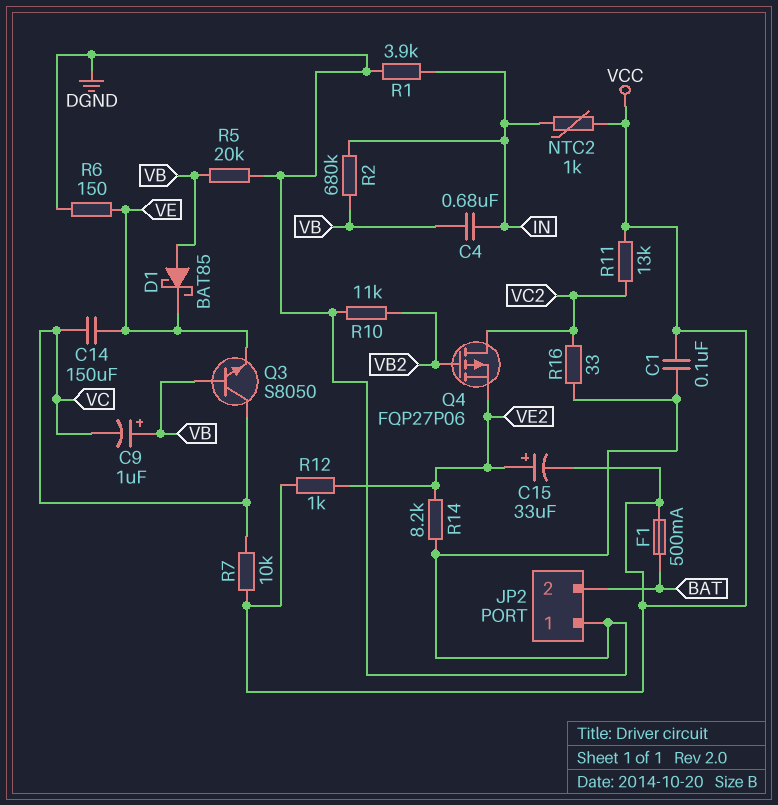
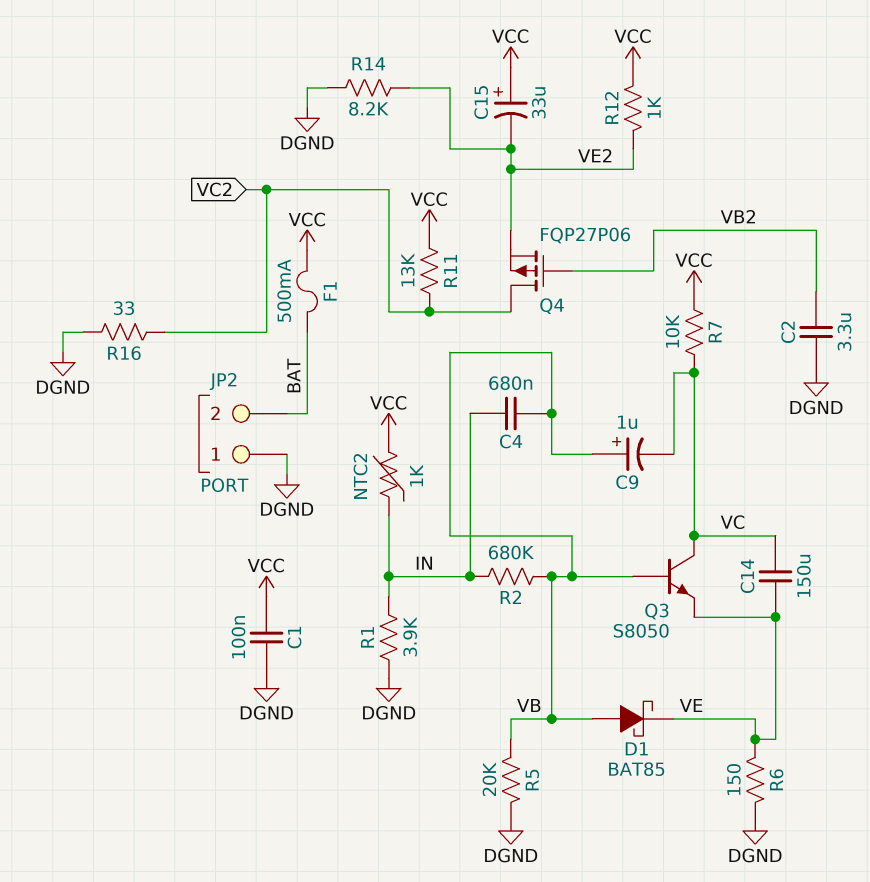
C2: none -> 3.3uF (DGND, VB2)
C15: 33uF (plus VE2, minus VCC) -> 33uF (plus VCC, minus VE2)
R10: 11k (DGND, VB2) -> none

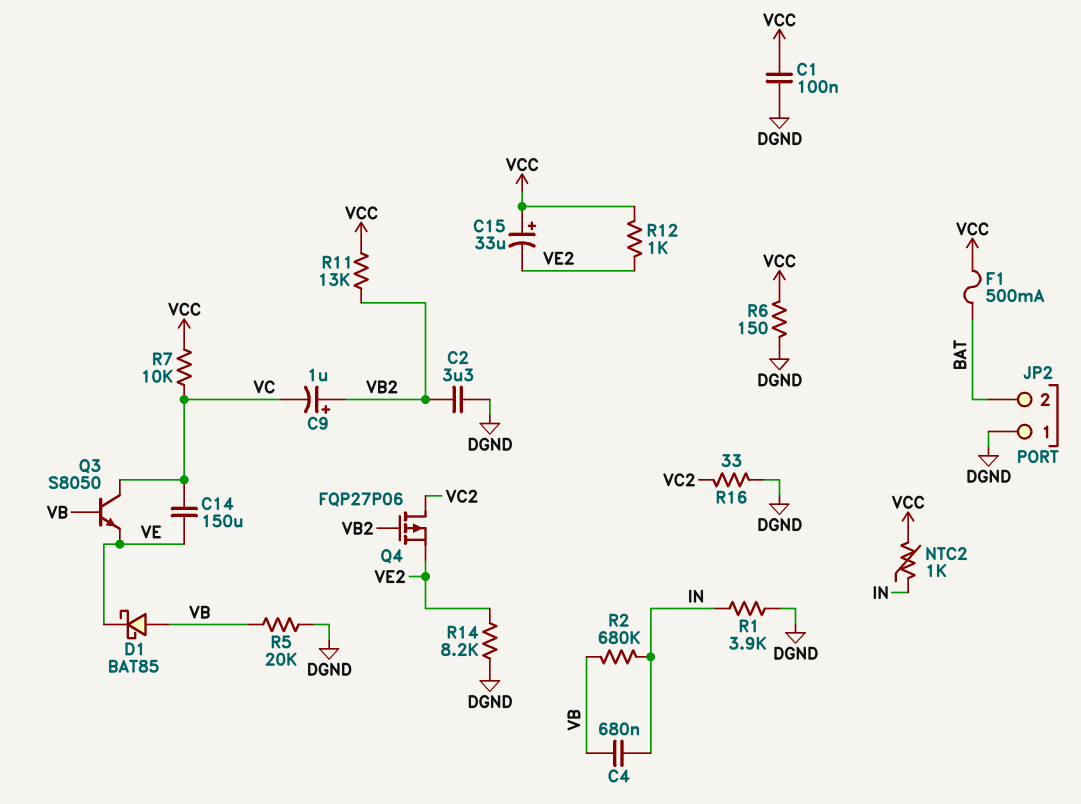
C9: 1uF (plus VB, minus VC) -> 1uF (plus VB2, minus VC)
R6: 150 (DGND, VE) -> 150 (DGND, VCC)
R11: 13k (VC2, VCC) -> 13k (VB2, VCC)

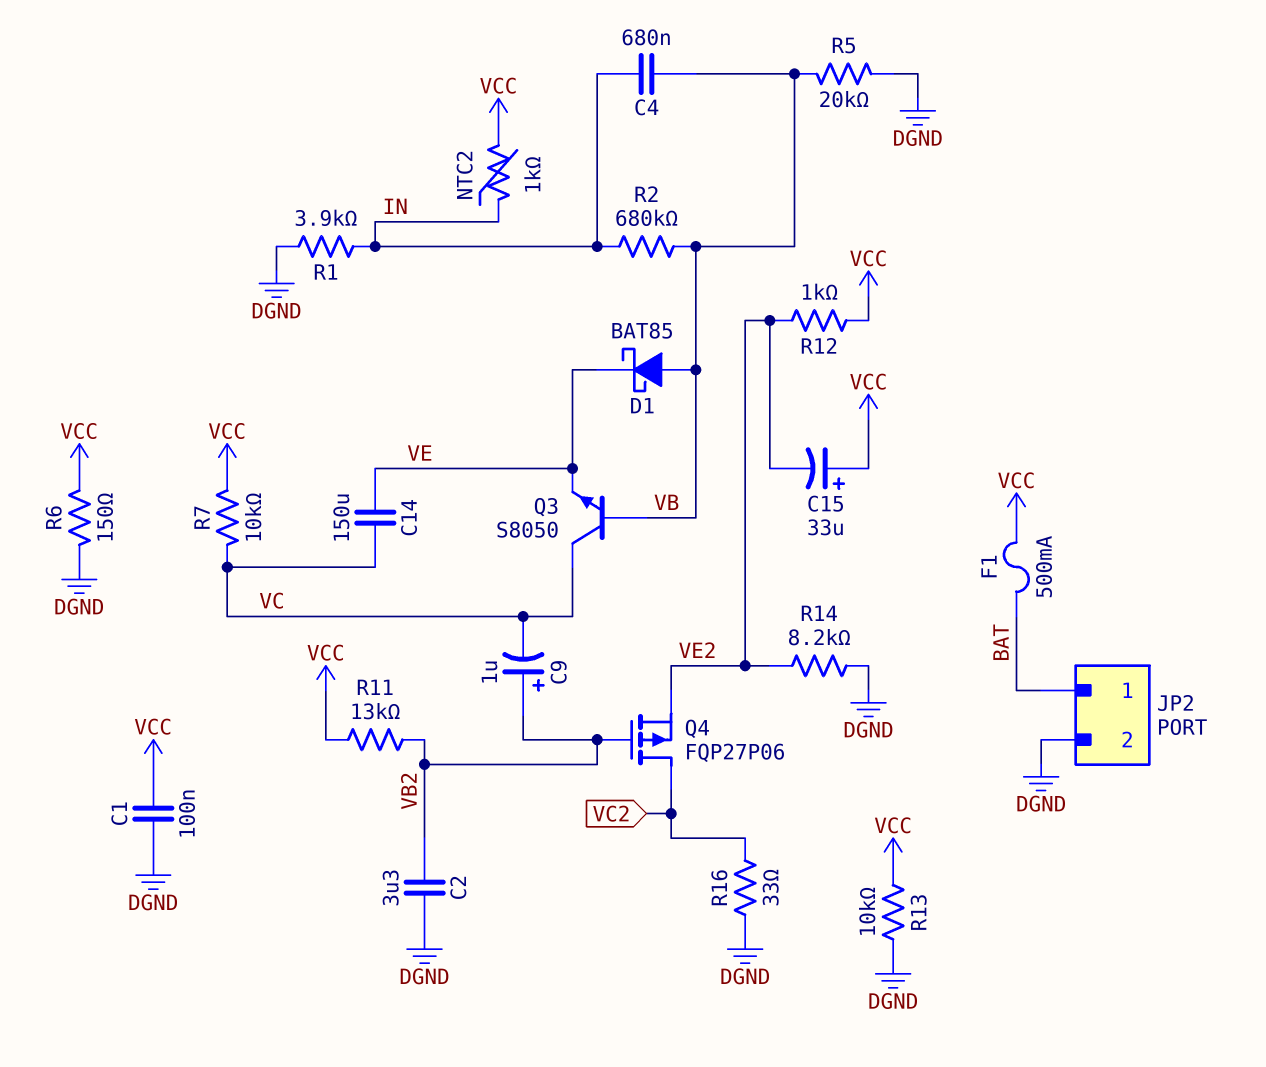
JP2 pin 1: DGND -> BAT
JP2 pin 2: BAT -> DGND
R13: none -> 10k (DGND, VCC)

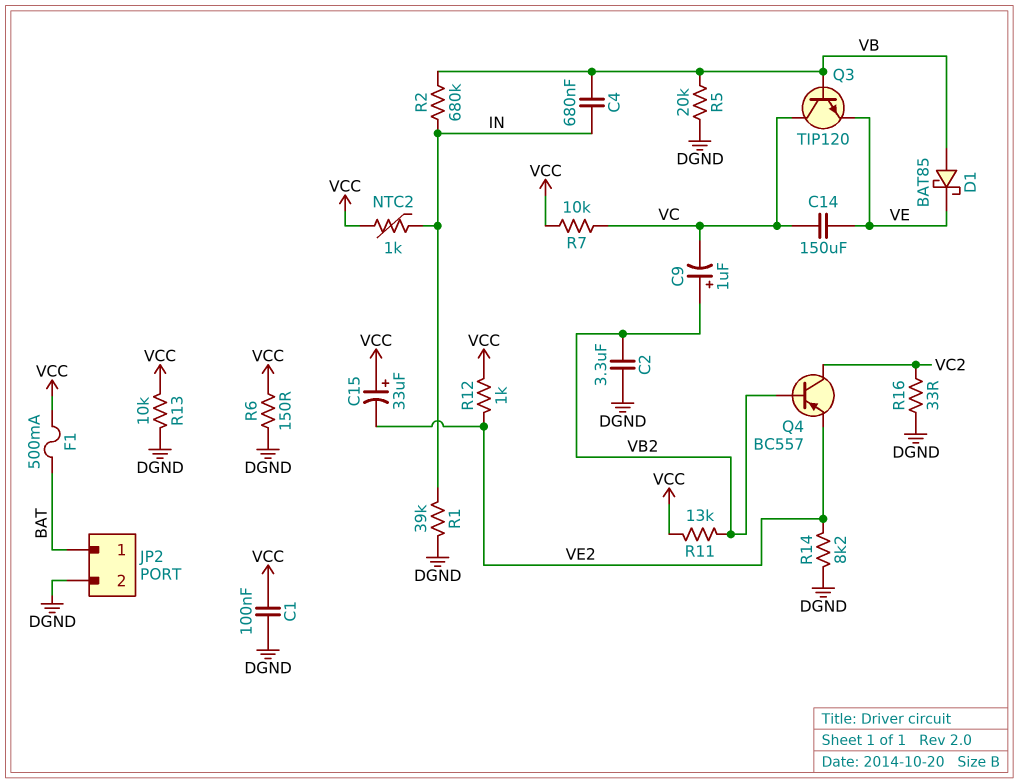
Q3: NPN S8050 (B VB, C VC, E VE) -> NPN TIP120 (B VB, C VC, E VE)
Q4: PMOS FQP27P06 (G VB2, D VC2, S VE2) -> PNP BC557 (B VB2, C VC2, E VE2)
R1: 3.9k (DGND, IN) -> 39k (DGND, IN)

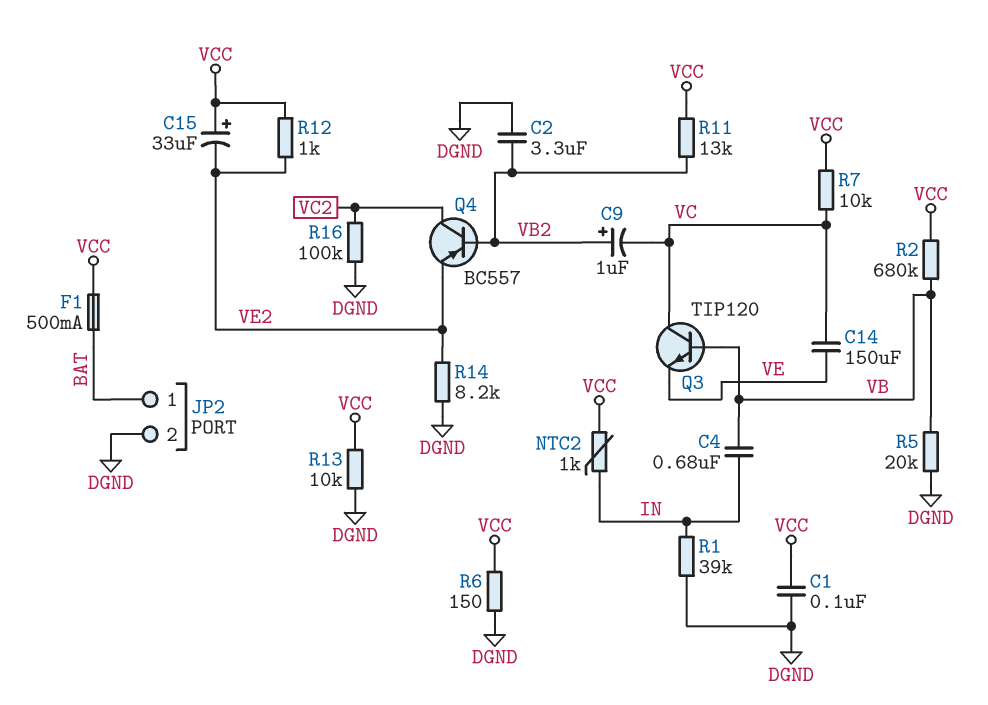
D1: schottky BAT85 (A VB, K VE) -> none
R2: 680k (IN, VB) -> 680k (VB, VCC)
R16: 33 (DGND, VC2) -> 100k (DGND, VC2)

